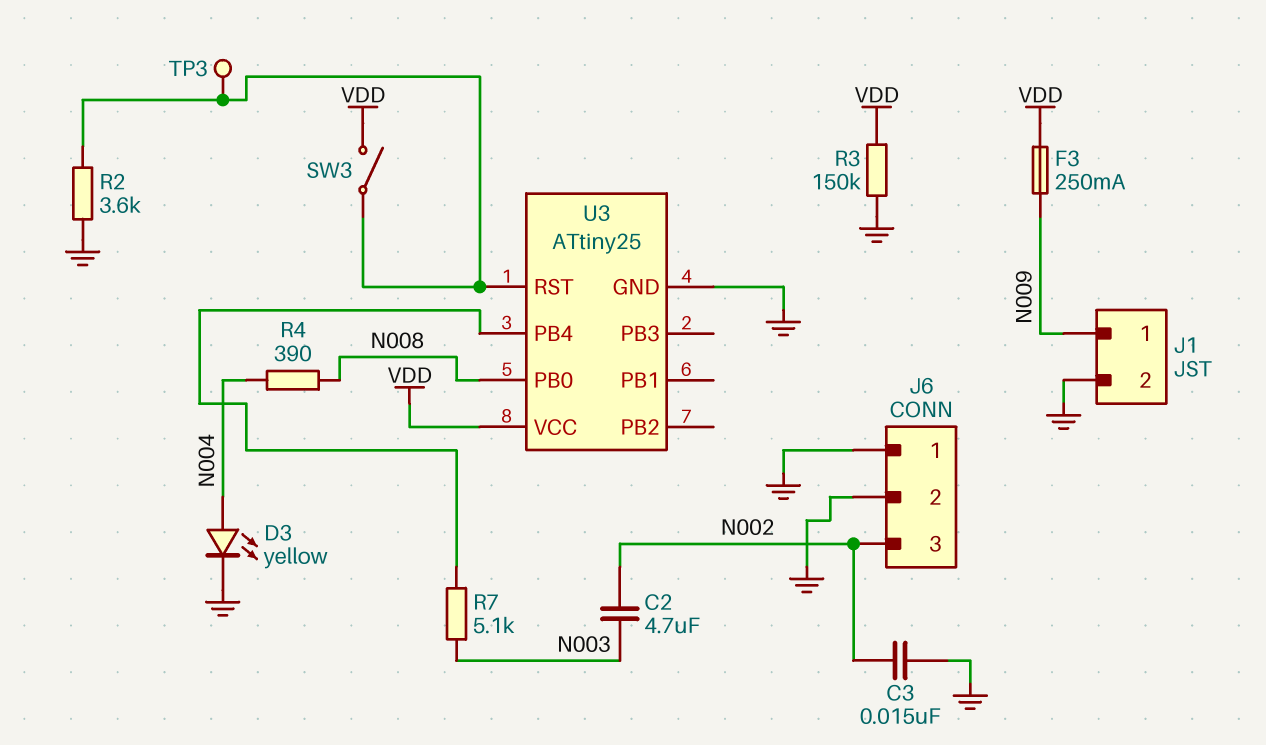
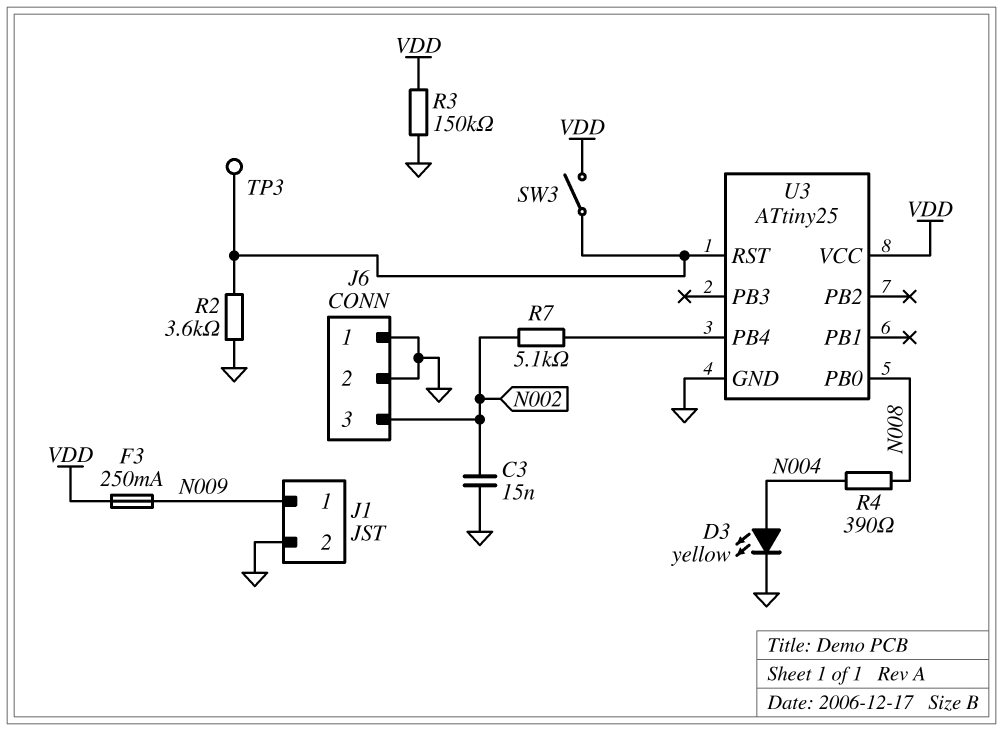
C2: 4.7uF (N002, N003) -> none
R7: 5.1k (N003, U3/PB4) -> 5.1k (N002, U3/PB4)

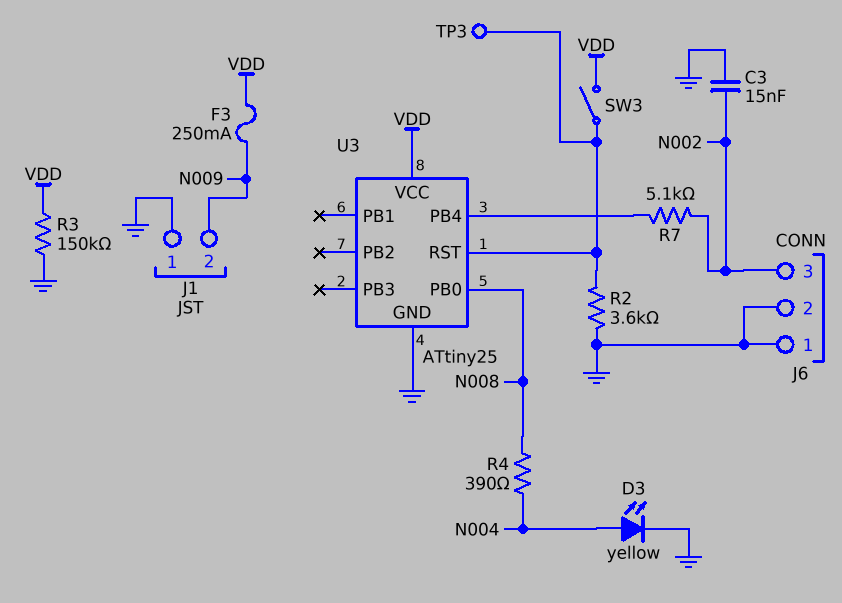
J1 pin 1: N009 -> GND
J1 pin 2: GND -> N009

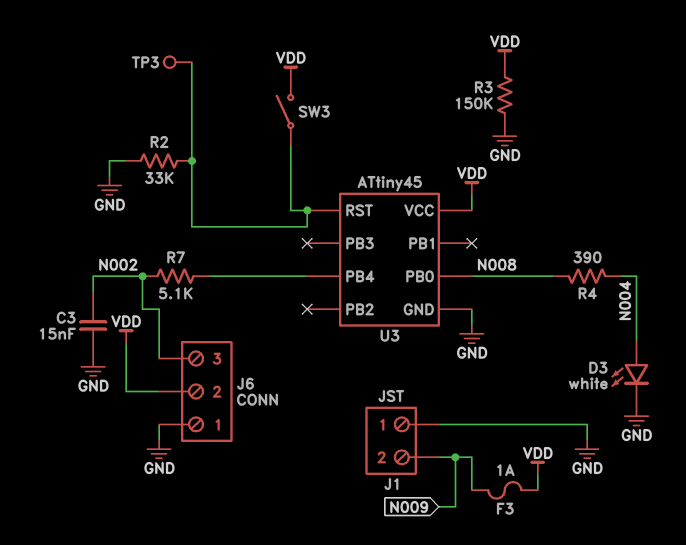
D3: LED yellow (A N004, K GND) -> LED white (A N004, K GND)
F3: 250mA (N009, VDD) -> 1A (N009, VDD)
J6 pin 2: GND -> VDD
R2: 3.6k (GND, U3/RST) -> 33k (GND, U3/RST)
U3: ATtiny25 -> ATtiny45

